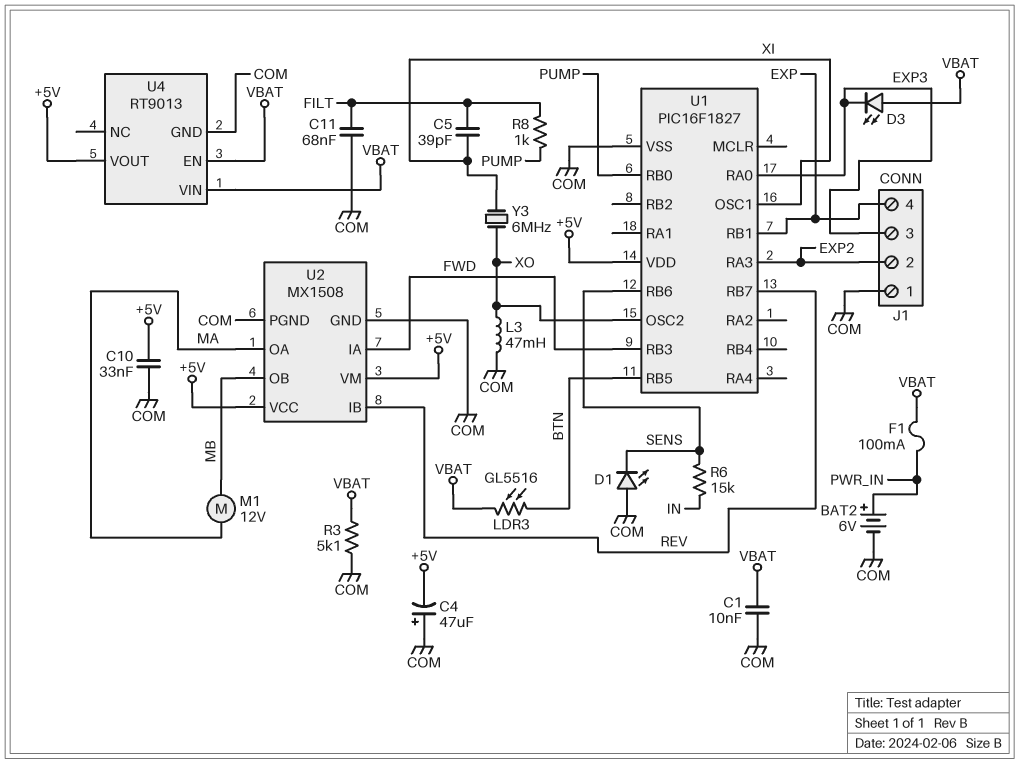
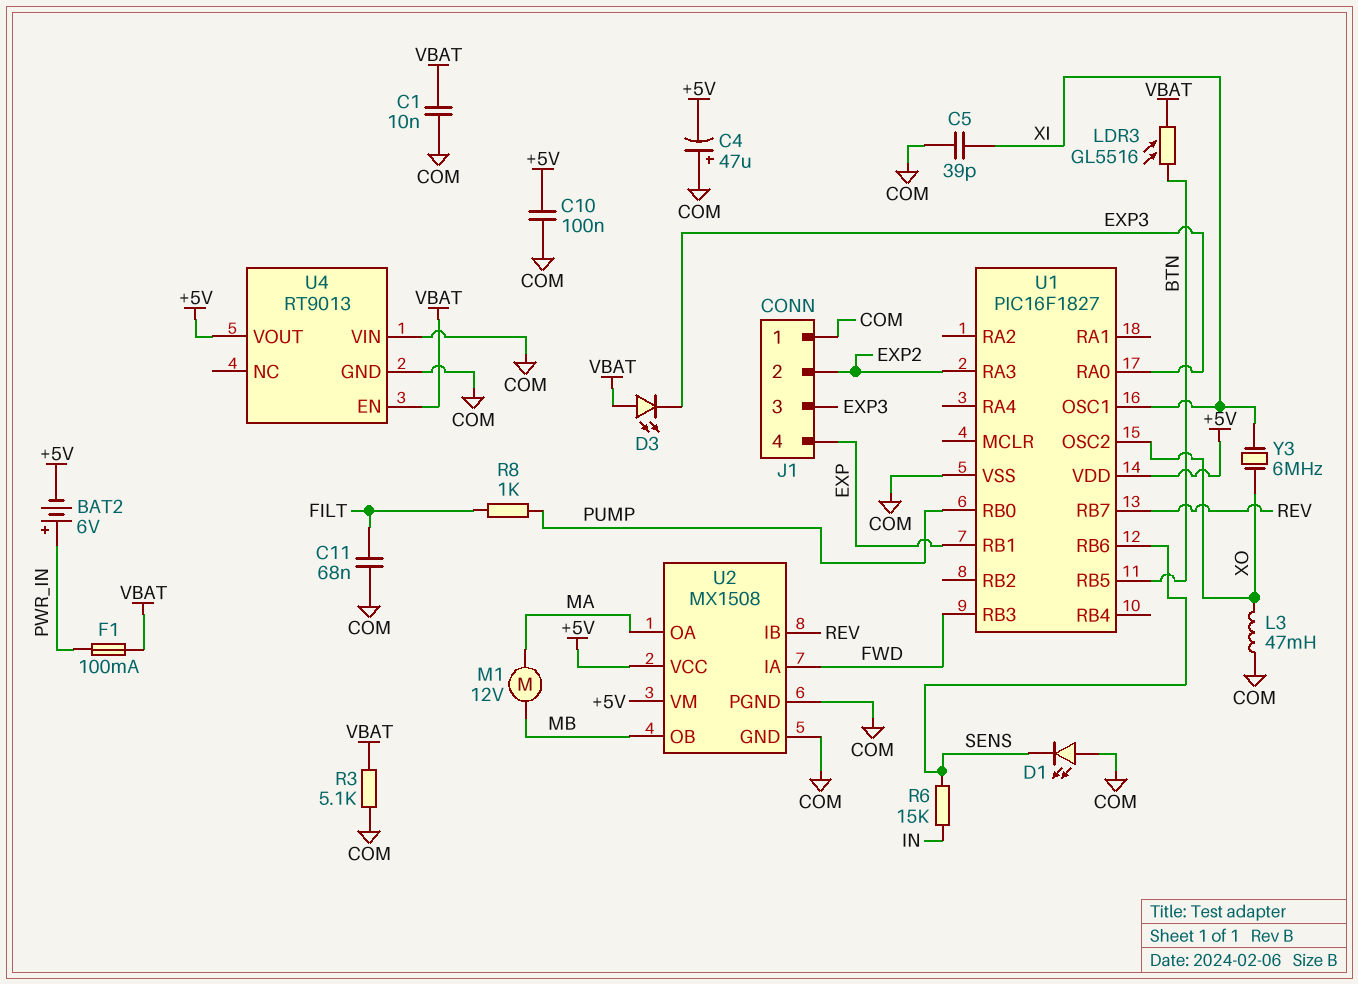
BAT2: 6V (plus PWR_IN, minus COM) -> 6V (plus PWR_IN, minus +5V)
C5: 39pF (FILT, XI) -> 39pF (COM, XI)
C10: 33nF (+5V, COM) -> 100nF (+5V, COM)
U4 pin VIN: VBAT -> COM

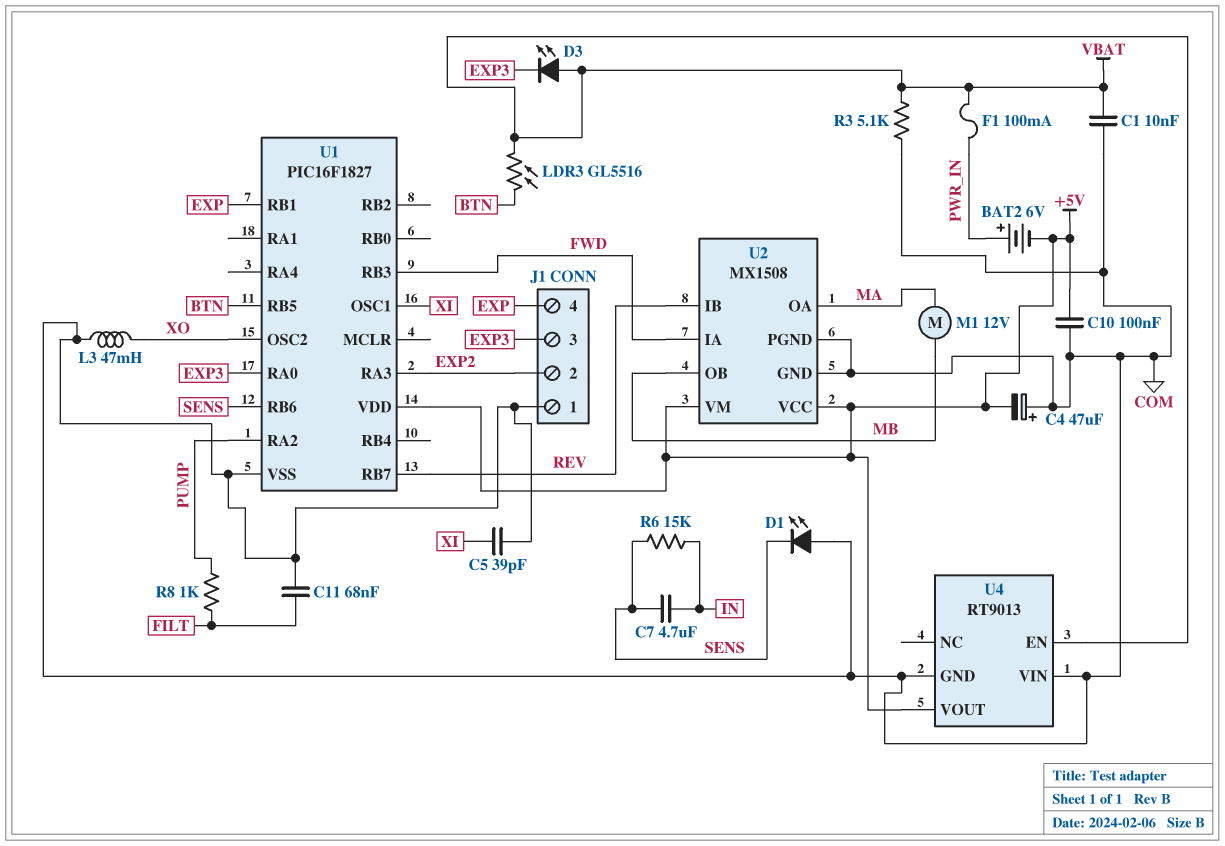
C7: none -> 4.7uF (IN, SENS)
U1 pin RA2: none -> PUMP
U1 pin RB0: PUMP -> none
Y3: 6MHz (XI, XO) -> none

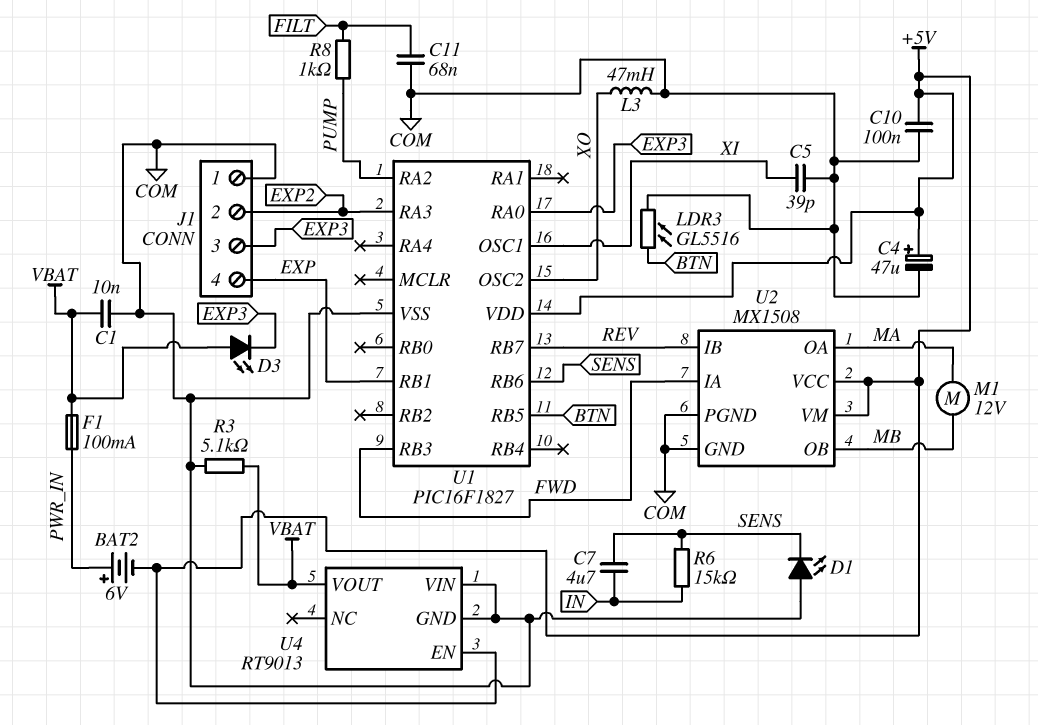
C4: 47uF (plus COM, minus +5V) -> 47uF (plus +5V, minus COM)
LDR3: GL5516 (BTN, VBAT) -> GL5516 (BTN, COM)
U4 pin EN: VBAT -> +5V
U4 pin VOUT: +5V -> VBAT

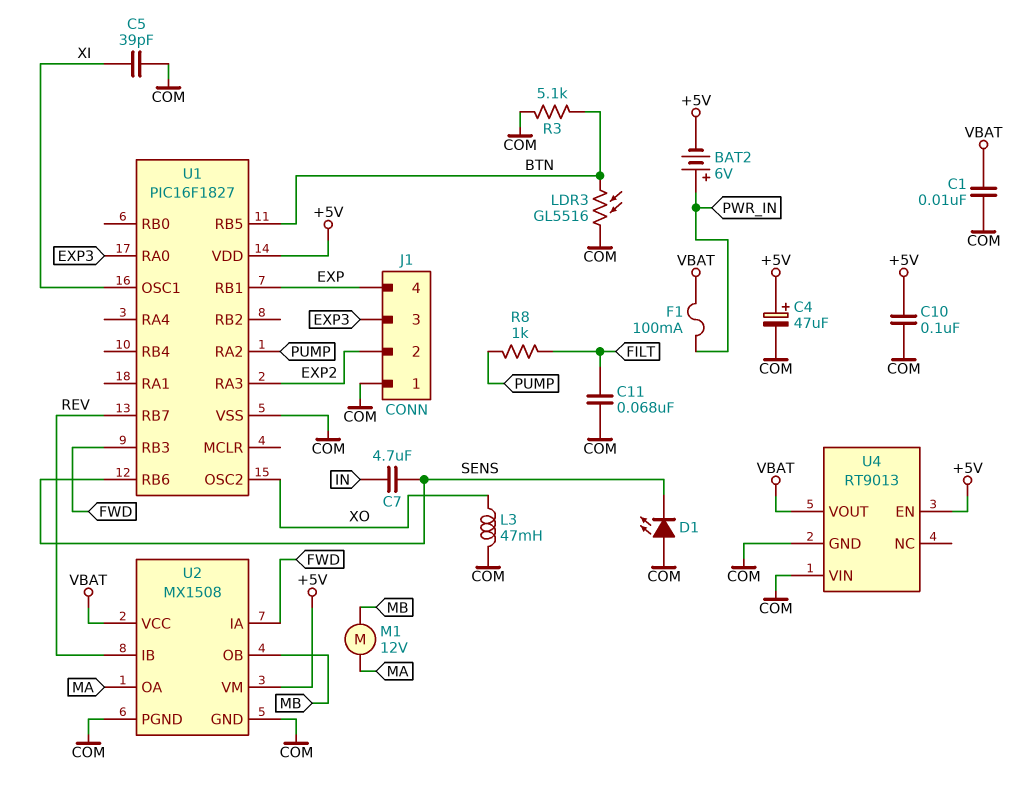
D3: LED (A VBAT, K EXP3) -> none
R3: 5.1k (COM, VBAT) -> 5.1k (BTN, COM)
R6: 15k (IN, SENS) -> none
U2 pin VCC: +5V -> VBAT

